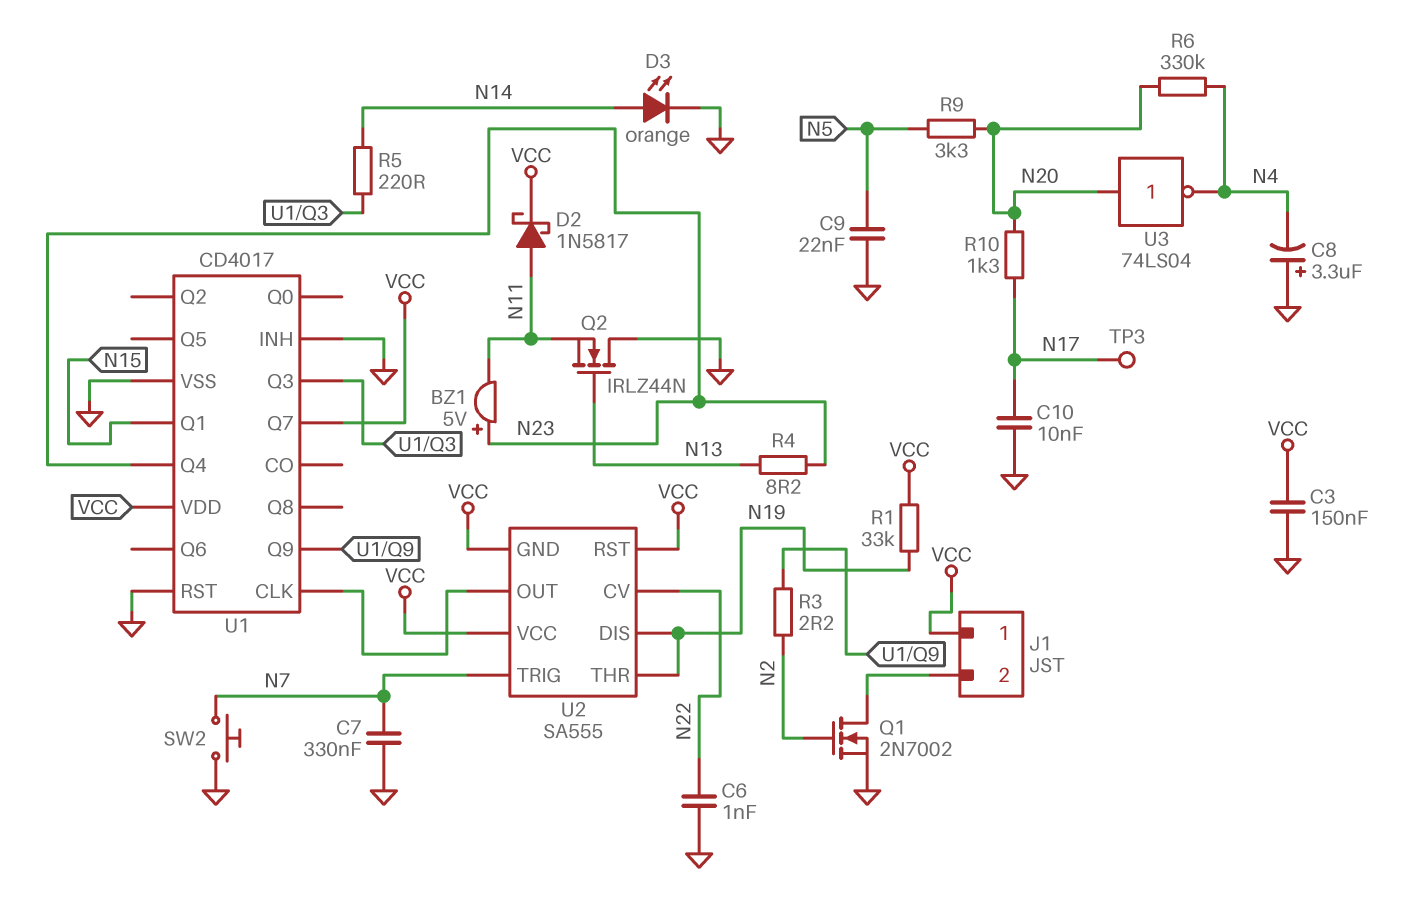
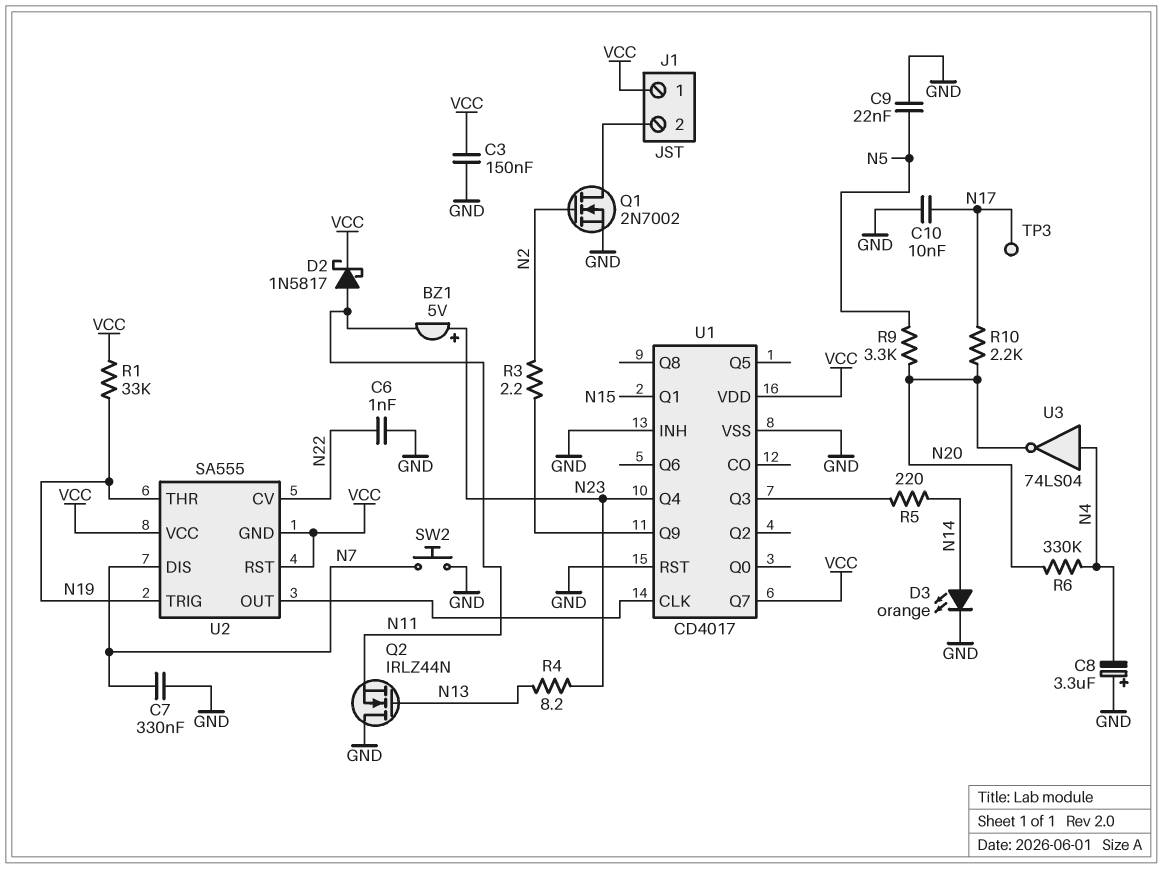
R10: 1.3k (N17, N20) -> 2.2k (N17, N20)
U2 pin DIS: N19 -> N7
U2 pin TRIG: N7 -> N19
U3: NOT 74LS04 (in N20, out N4) -> NOT 74LS04 (in N4, out N20)

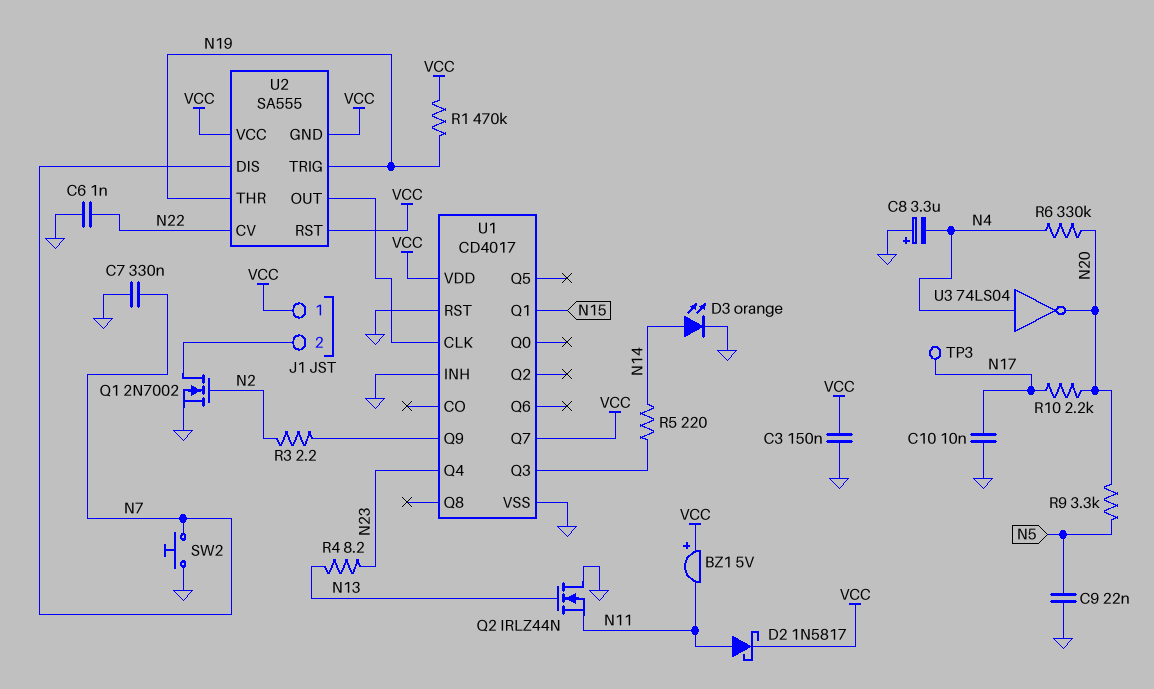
BZ1: buzzer 5V (plus N23, minus N11) -> buzzer 5V (plus VCC, minus N11)
R1: 33k (N19, VCC) -> 470k (N19, VCC)

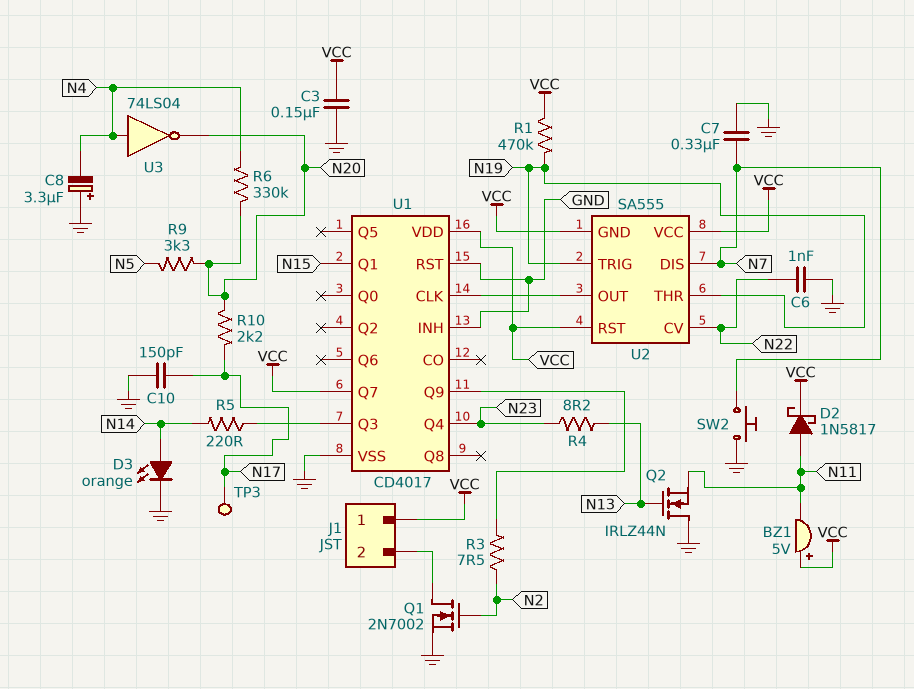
C9: 22nF (GND, N5) -> none
C10: 10nF (GND, N17) -> 150pF (GND, N17)
R3: 2.2 (N2, U1/Q9) -> 7.5 (N2, U1/Q9)

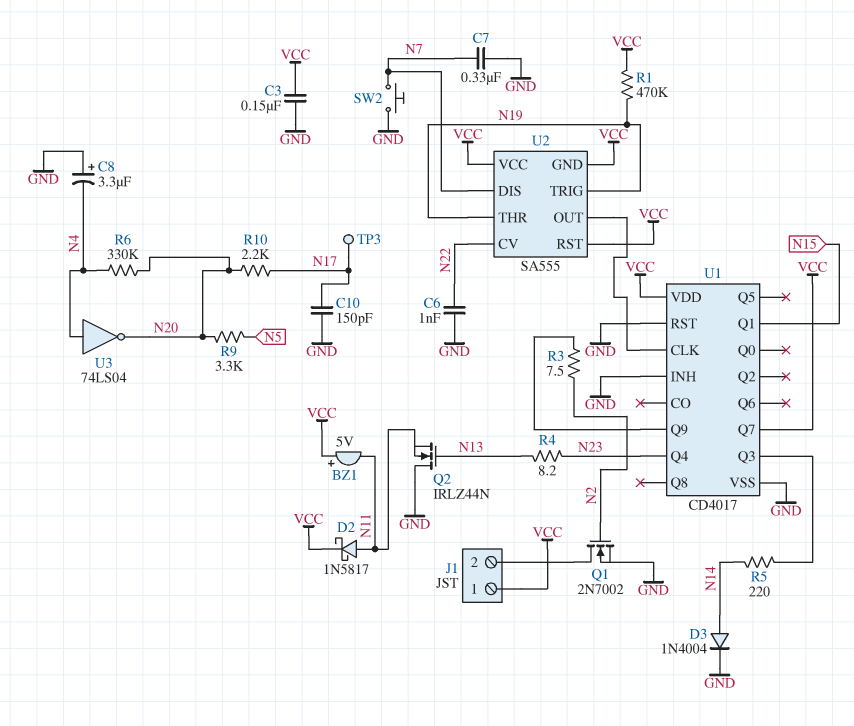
D3: LED orange (A N14, K GND) -> diode 1N4004 (A N14, K GND)

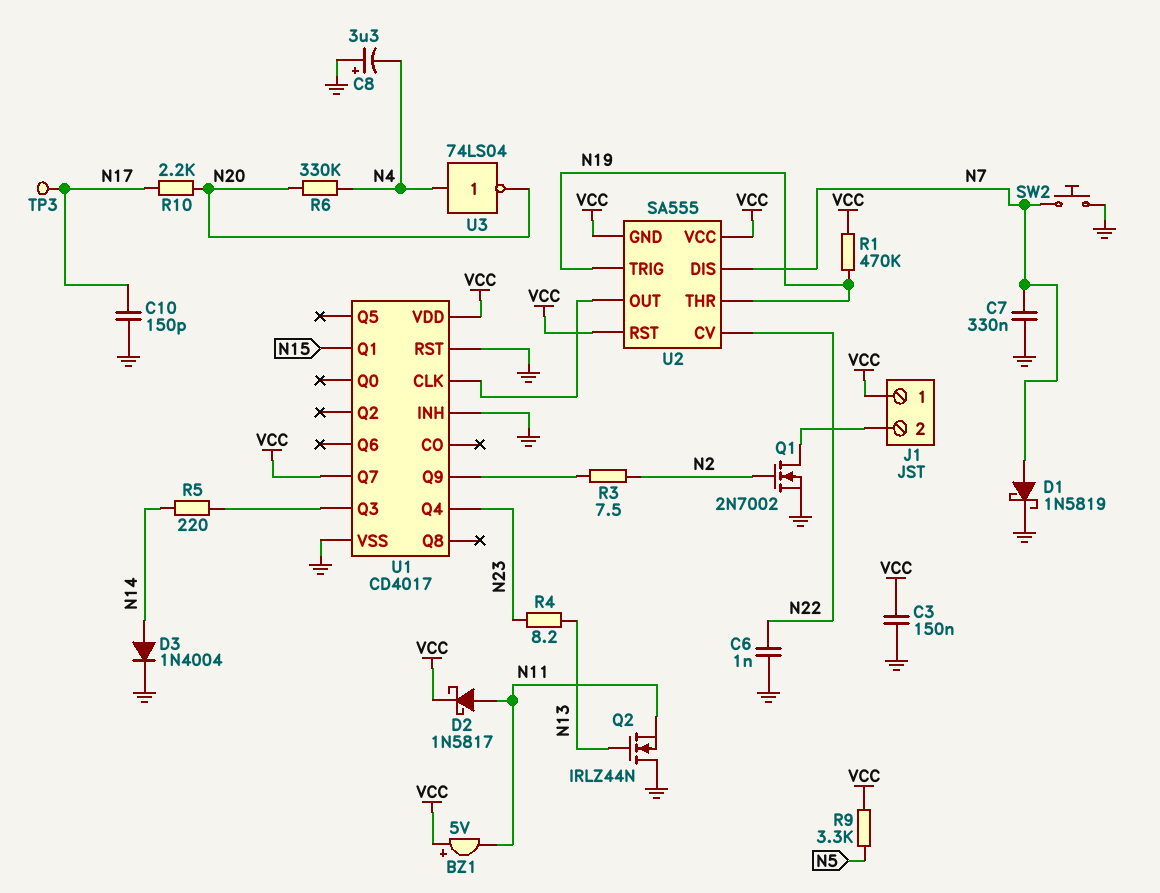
D1: none -> schottky 1N5819 (A N7, K GND)
R9: 3.3k (N5, N20) -> 3.3k (N5, VCC)

